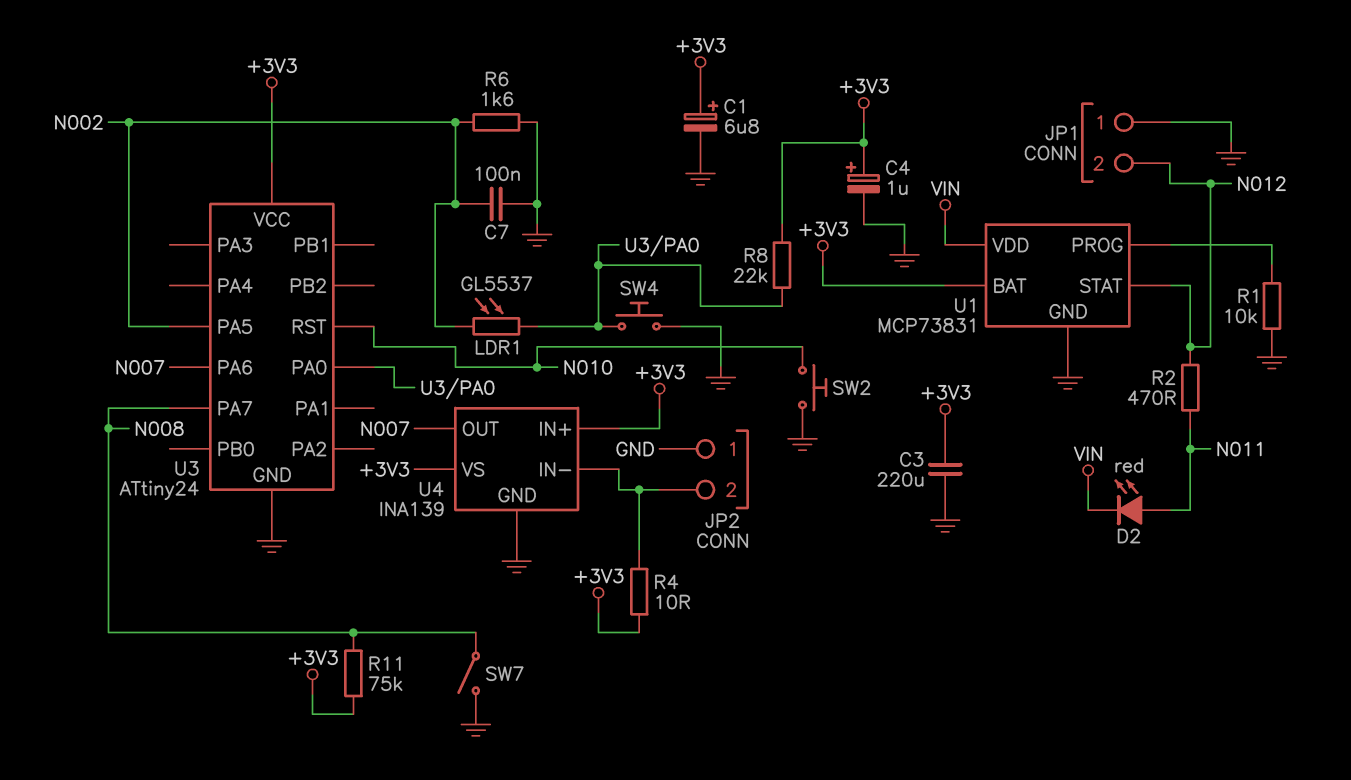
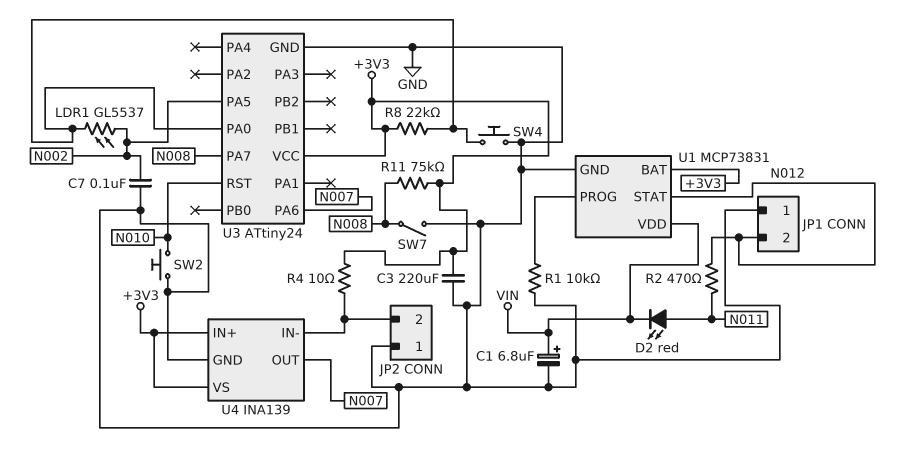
C1: 6.8uF (plus +3V3, minus GND) -> 6.8uF (plus VIN, minus GND)
C4: 1uF (plus +3V3, minus GND) -> none
R6: 1.6k (GND, N002) -> none

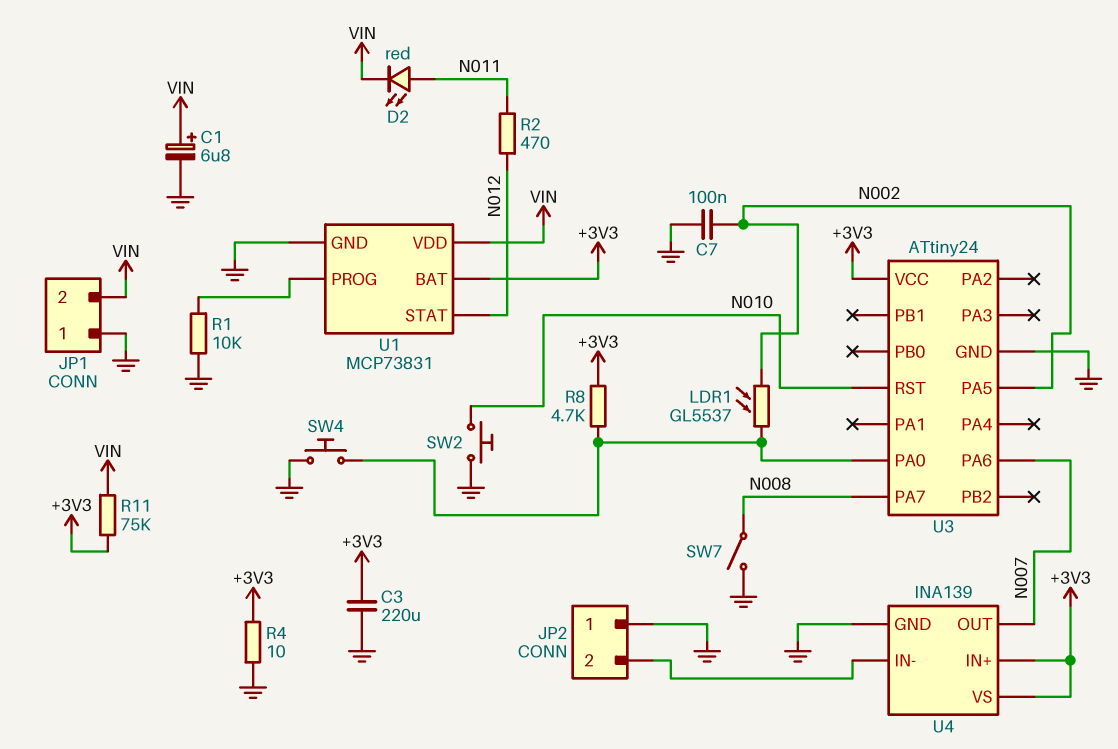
JP1 pin 2: N012 -> VIN
R4: 10 (+3V3, JP2/2) -> 10 (+3V3, GND)
R8: 22k (+3V3, U3/PA0) -> 4.7k (+3V3, U3/PA0)
R11: 75k (+3V3, N008) -> 75k (+3V3, VIN)

